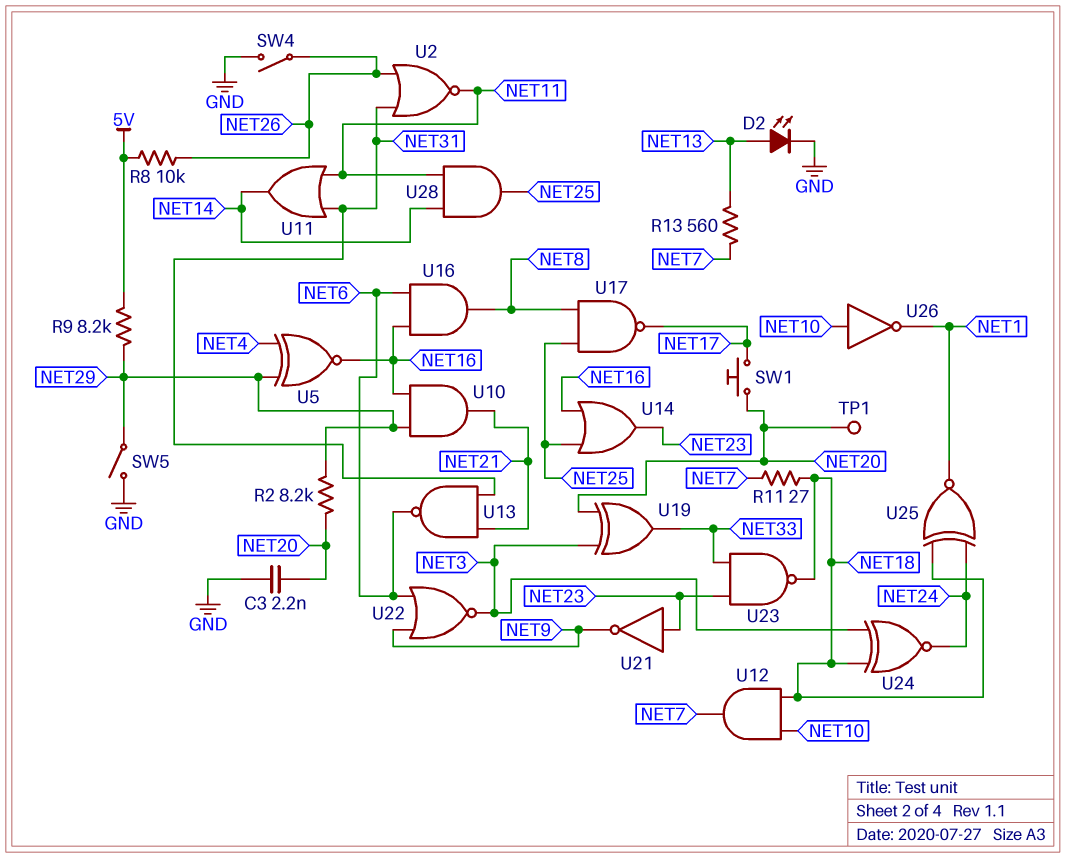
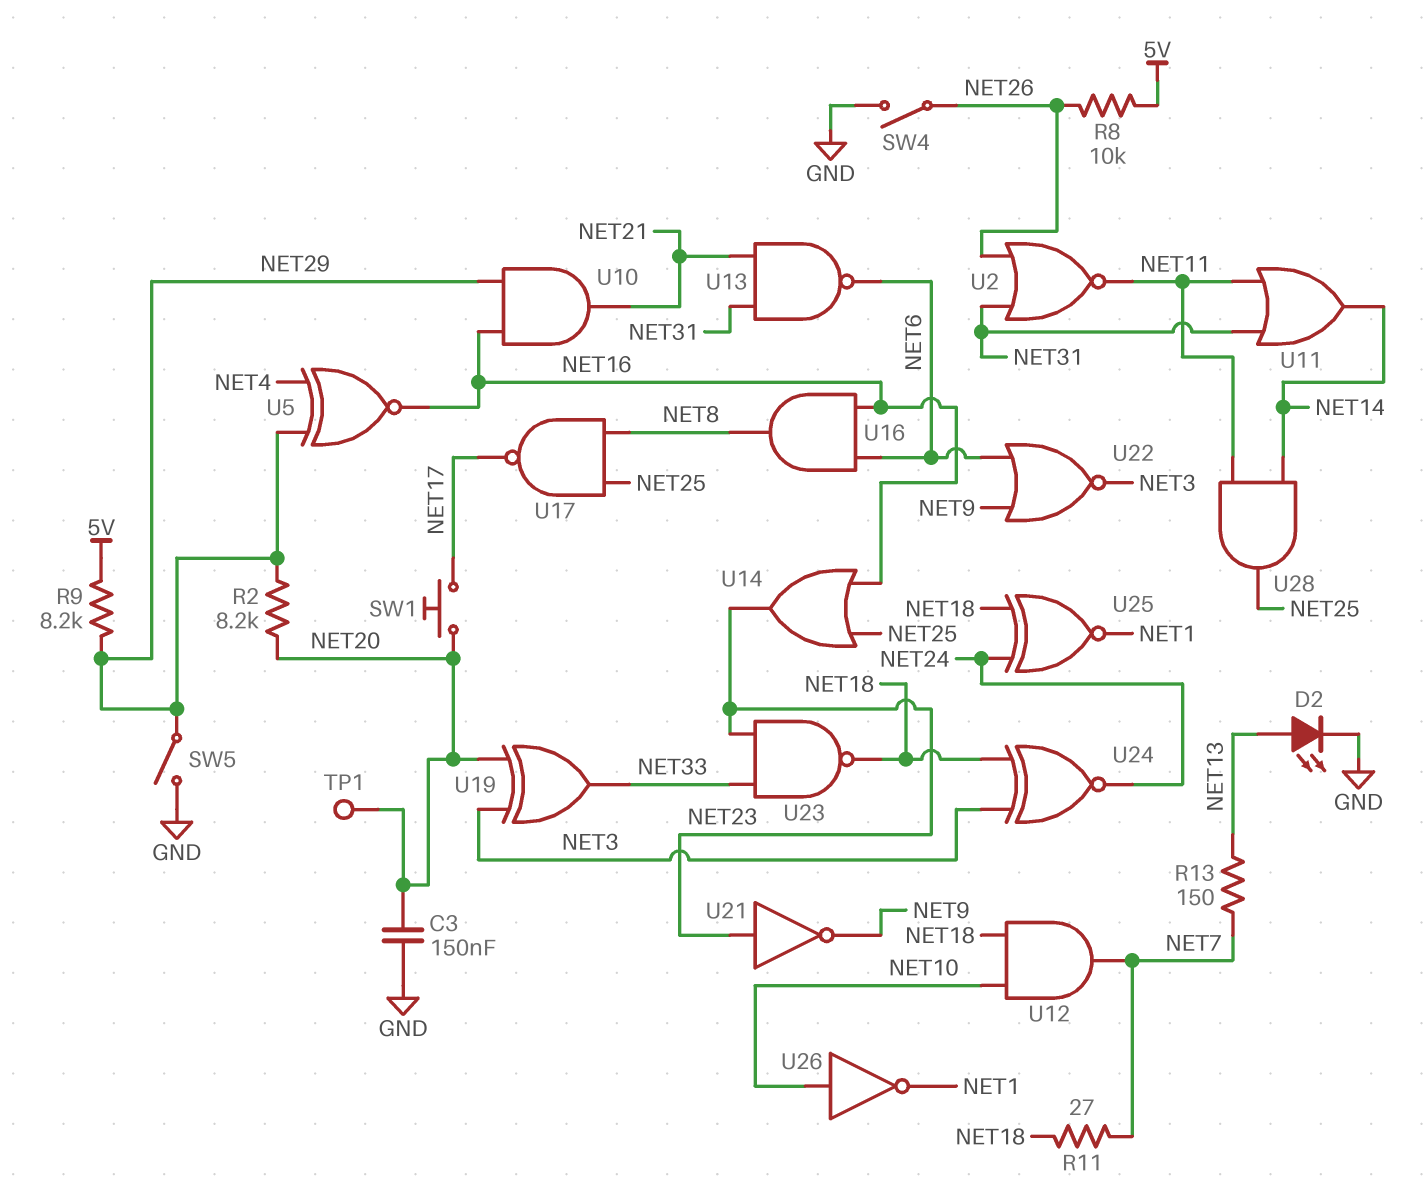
C3: 2.2nF (GND, NET20) -> 150nF (GND, NET20)
R13: 560 (NET7, NET13) -> 150 (NET7, NET13)

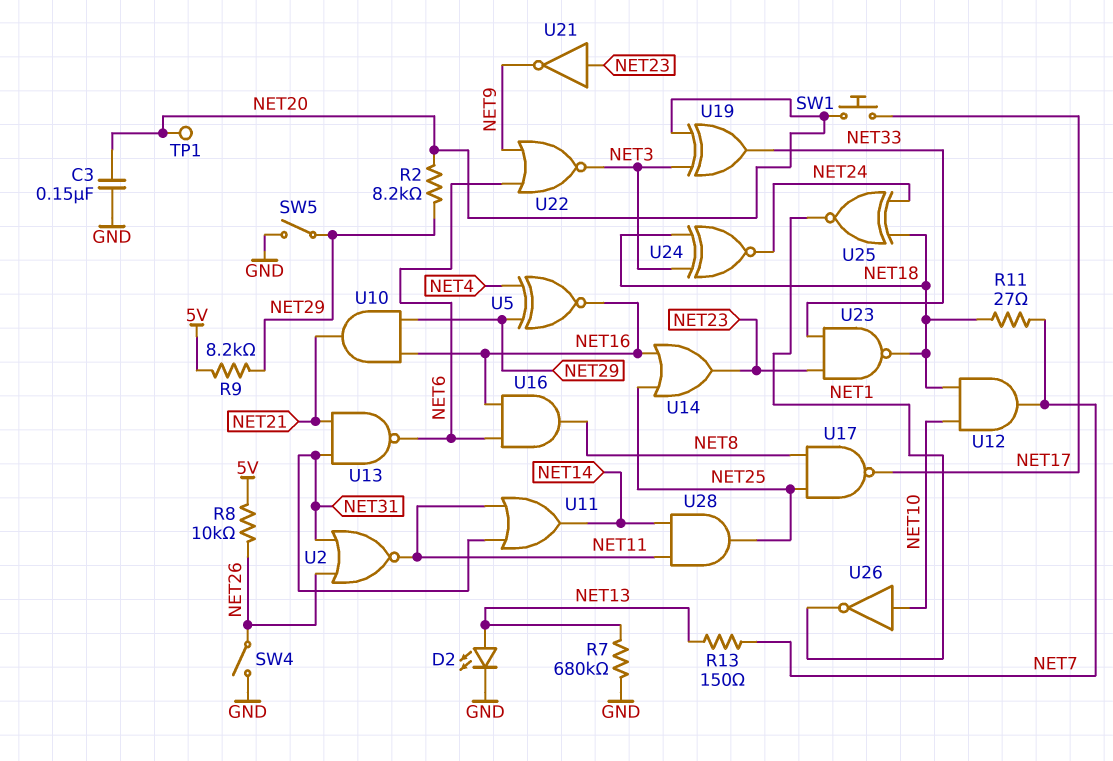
R7: none -> 680k (GND, NET13)

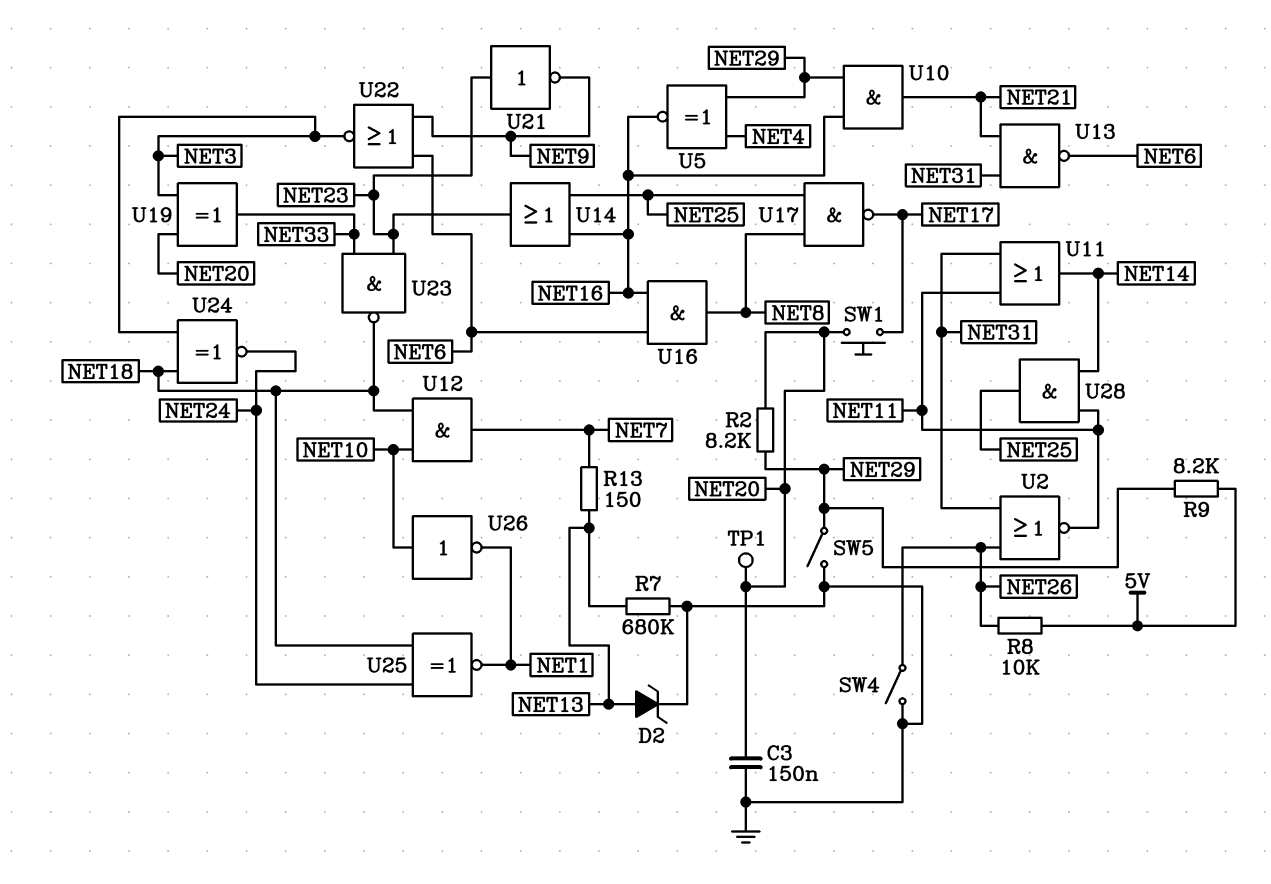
D2: LED (A NET13, K GND) -> zener (A NET13, K GND)
R11: 27 (NET7, NET18) -> none

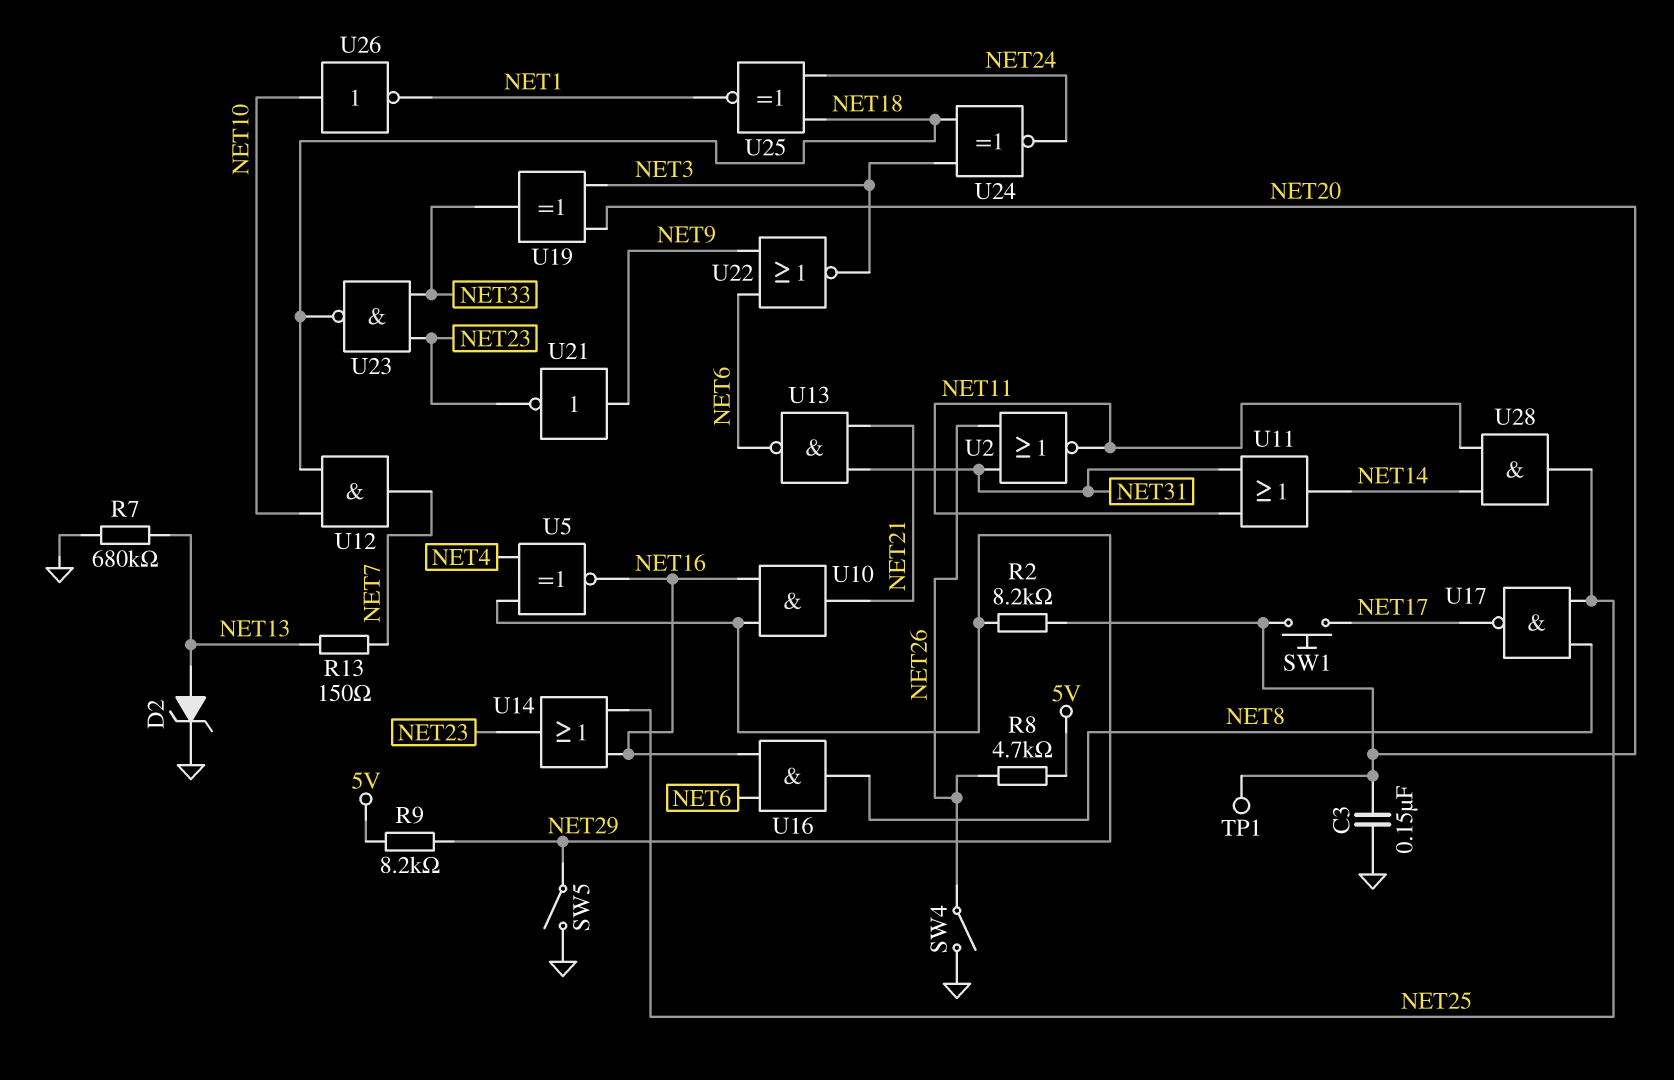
R8: 10k (5V, NET26) -> 4.7k (5V, NET26)
U21: NOT (in NET23, out NET9) -> NOT (in NET9, out NET23)

